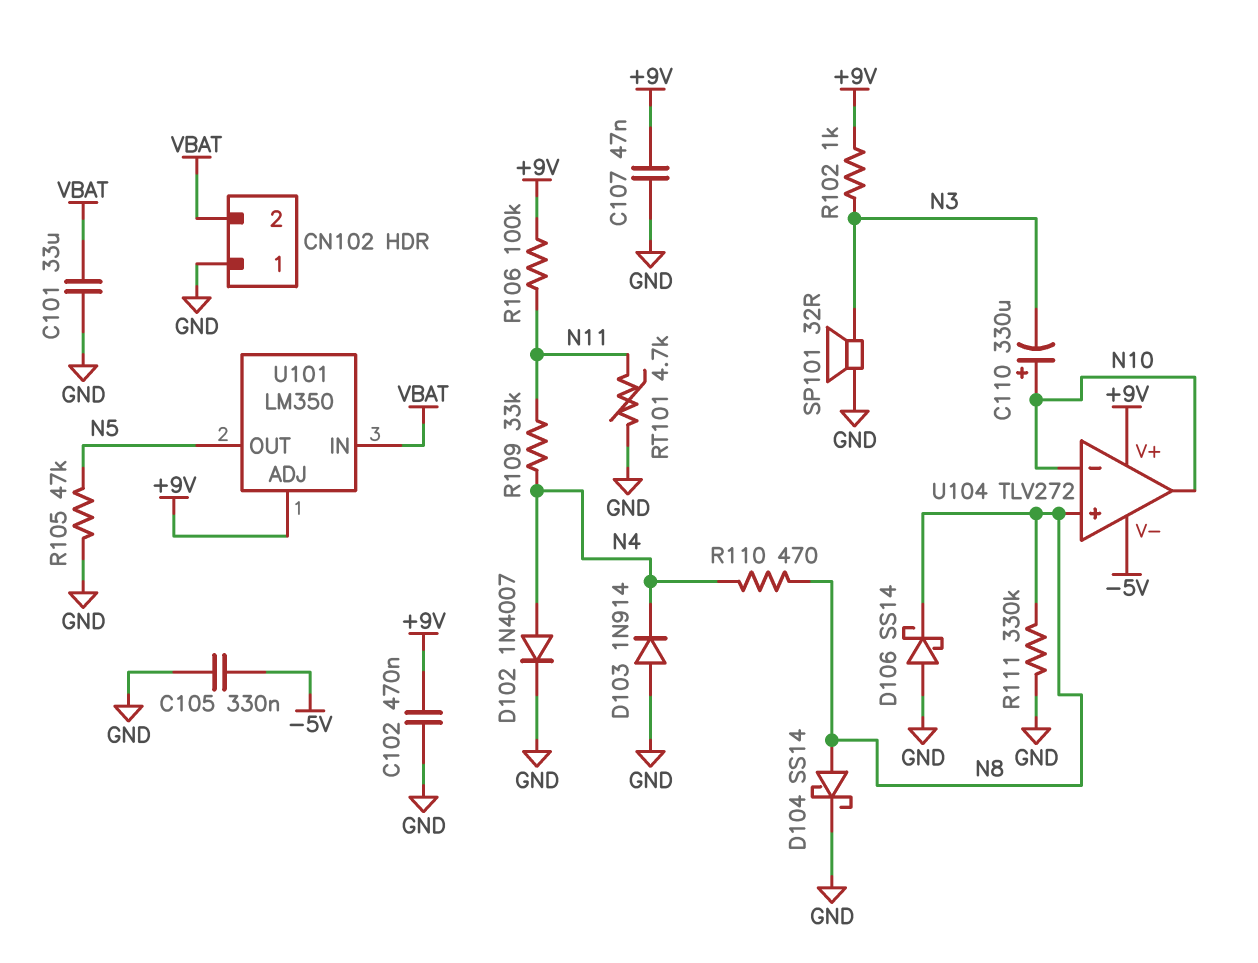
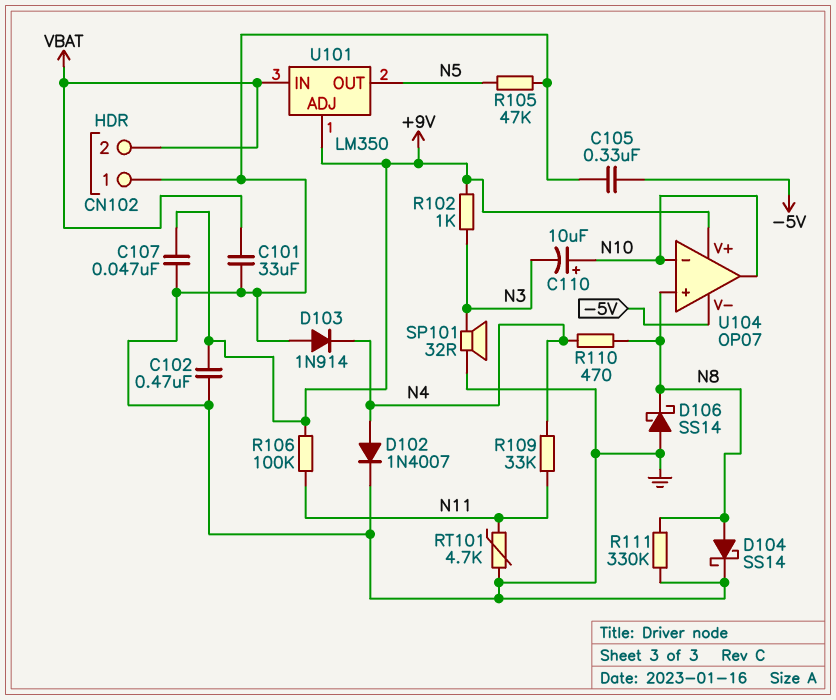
C110: 330uF (plus N10, minus N3) -> 10uF (plus N10, minus N3)
U104: TLV272 -> OP07

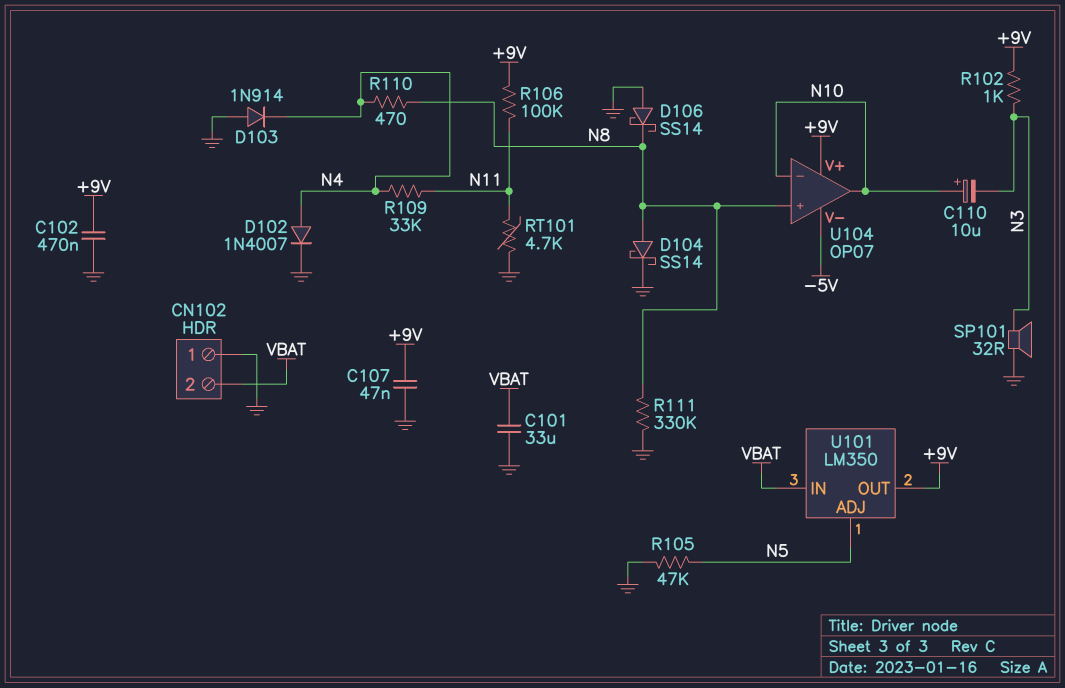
C105: 330nF (-5V, GND) -> none
U101 pin ADJ: +9V -> N5
U101 pin OUT: N5 -> +9V

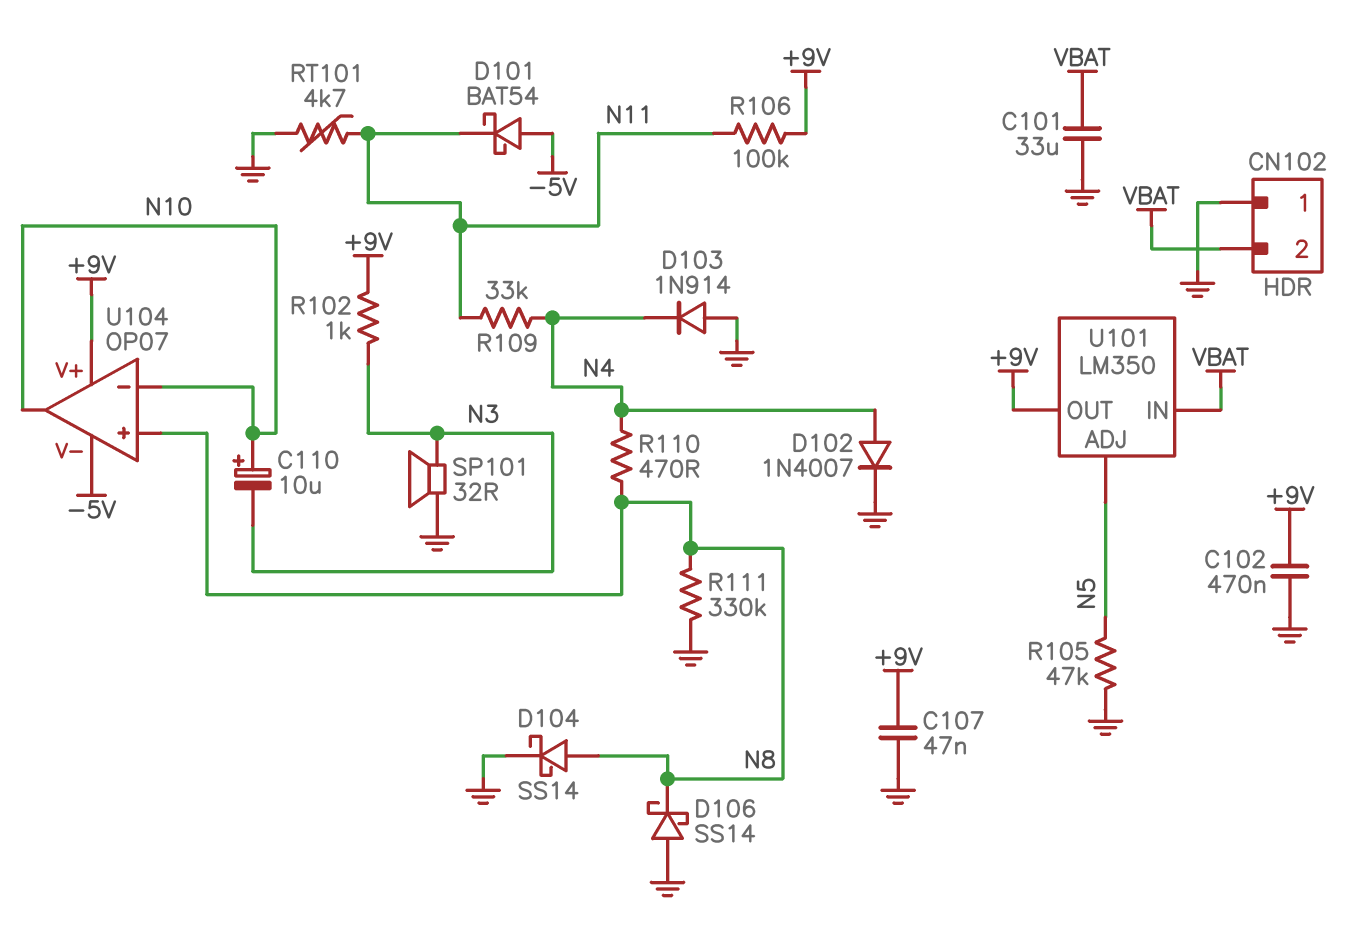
D101: none -> schottky BAT54 (A -5V, K N11)

